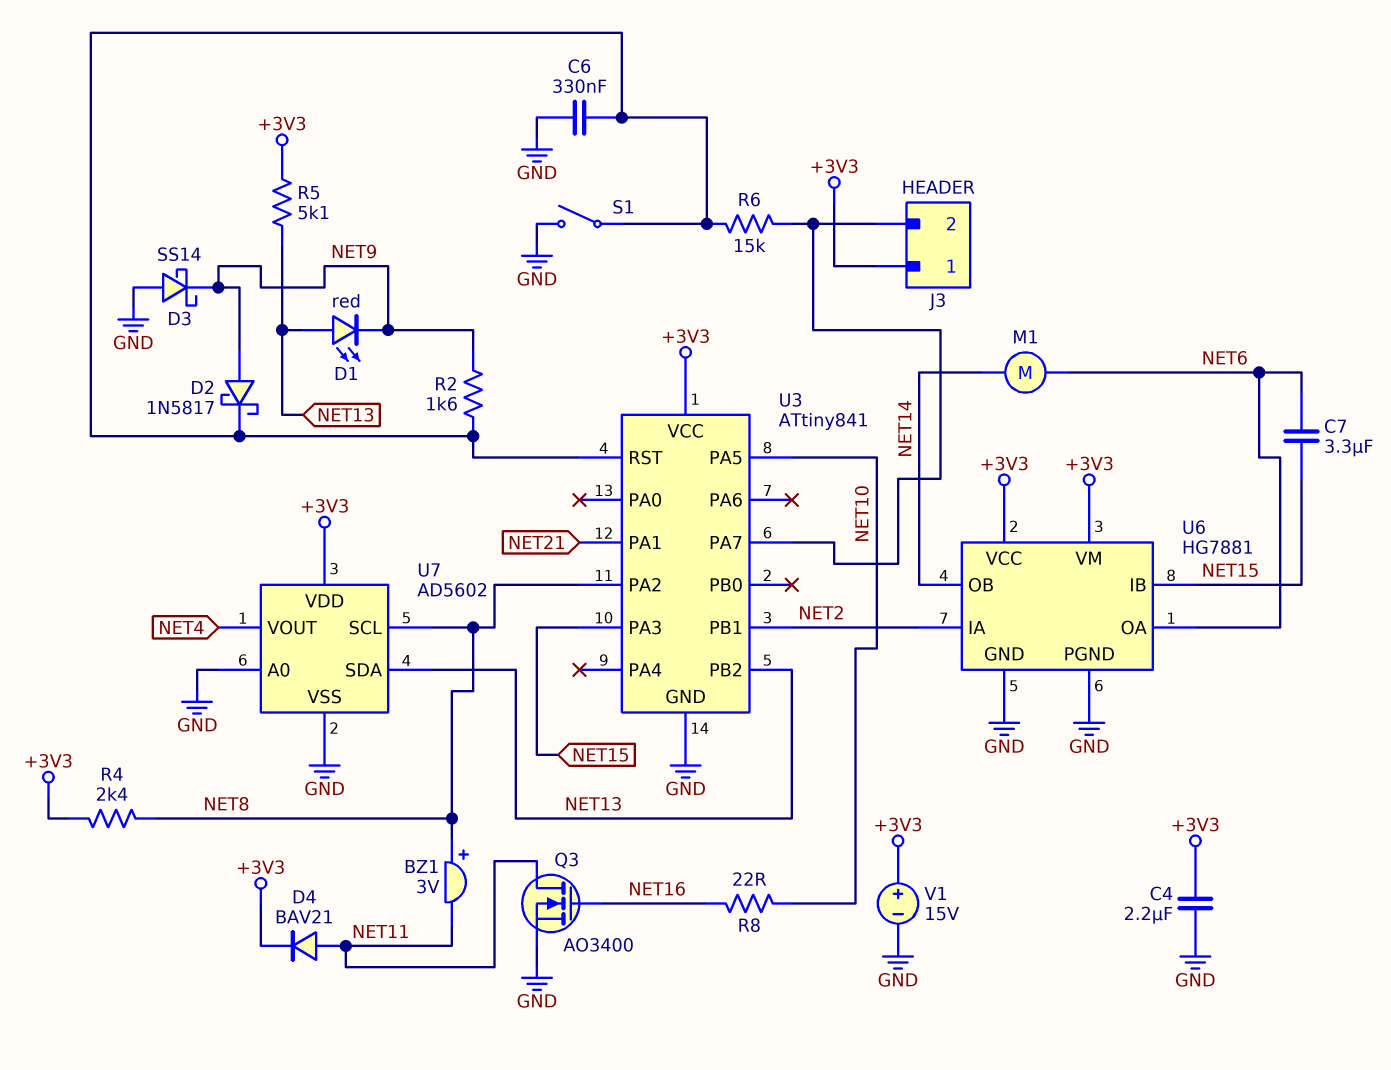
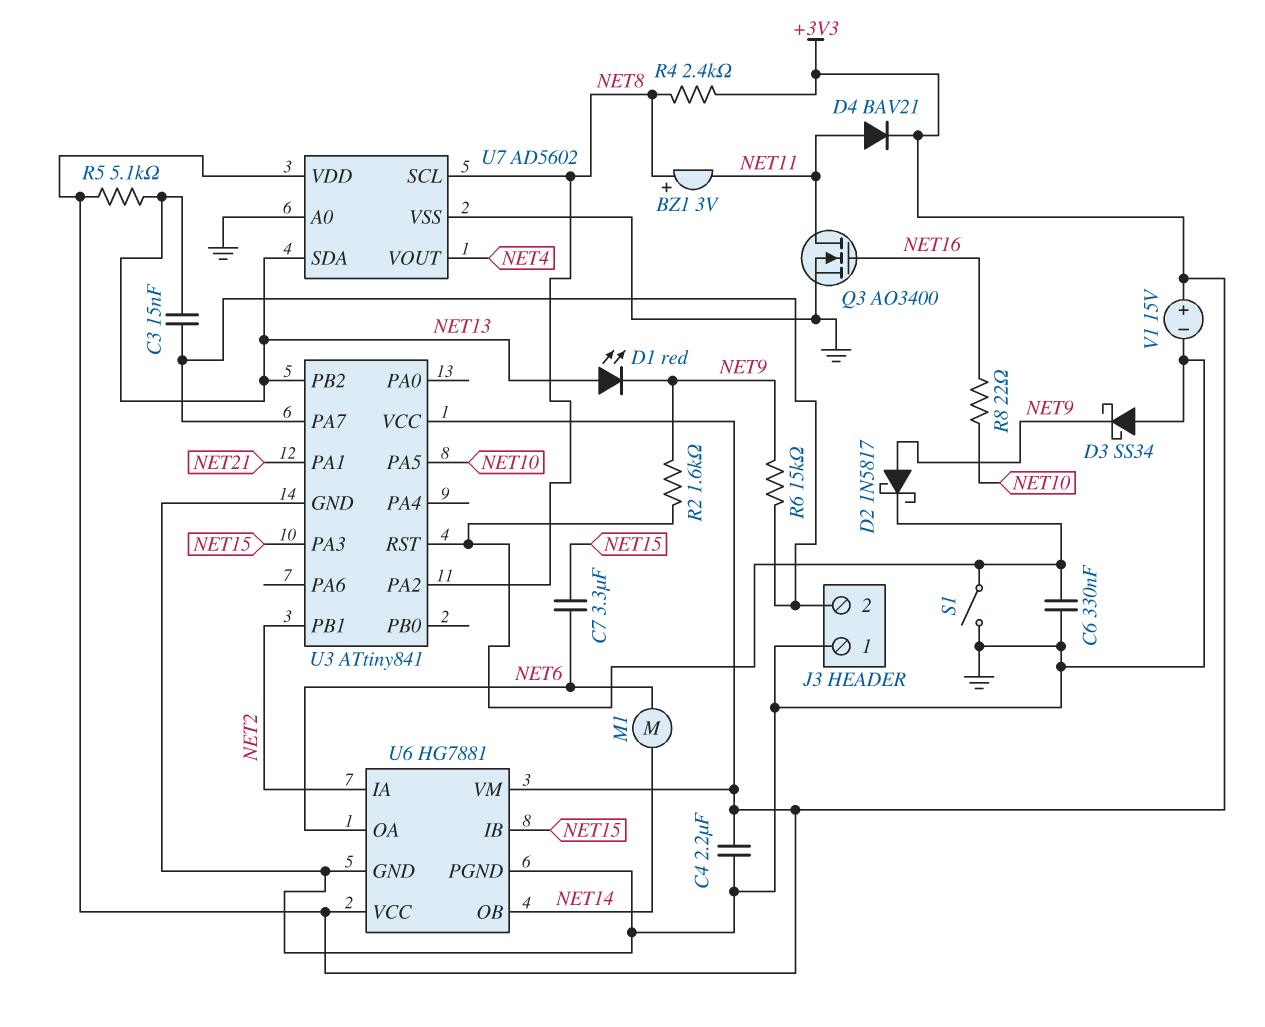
C3: none -> 15nF (J3/2, NET13)
D3: schottky SS14 (A GND, K NET9) -> schottky SS34 (A GND, K NET9)
J3 pin 1: +3V3 -> GND
R6: 15k (J3/2, U3/RST) -> 15k (J3/2, NET9)

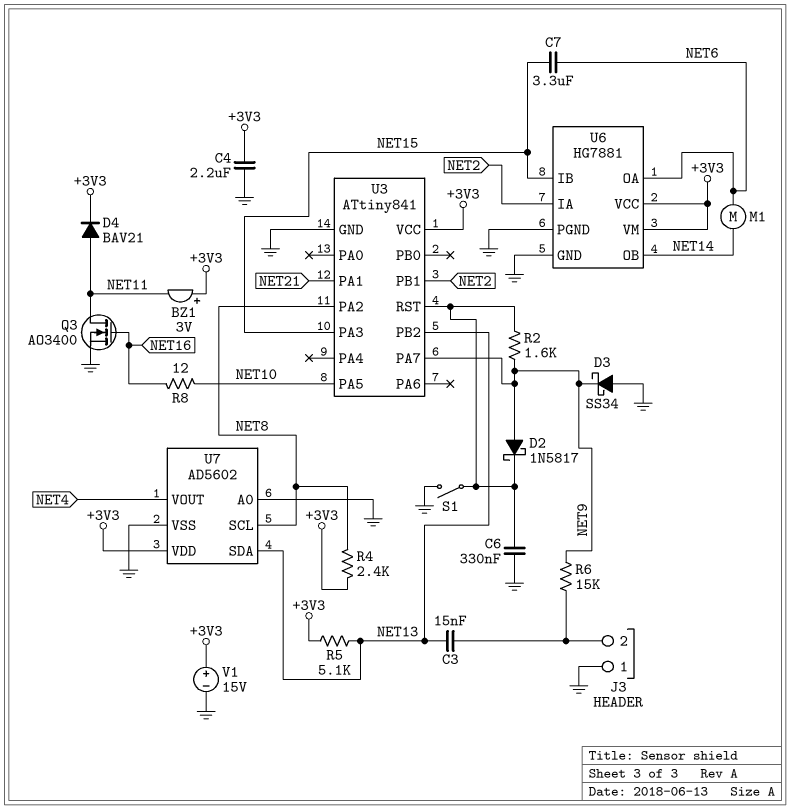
BZ1: buzzer 3V (plus NET8, minus NET11) -> buzzer 3V (plus +3V3, minus NET11)
D1: LED red (A NET13, K NET9) -> none
R8: 22 (NET10, NET16) -> 12 (NET10, NET16)
U3 pin PA7: J3/2 -> NET9

